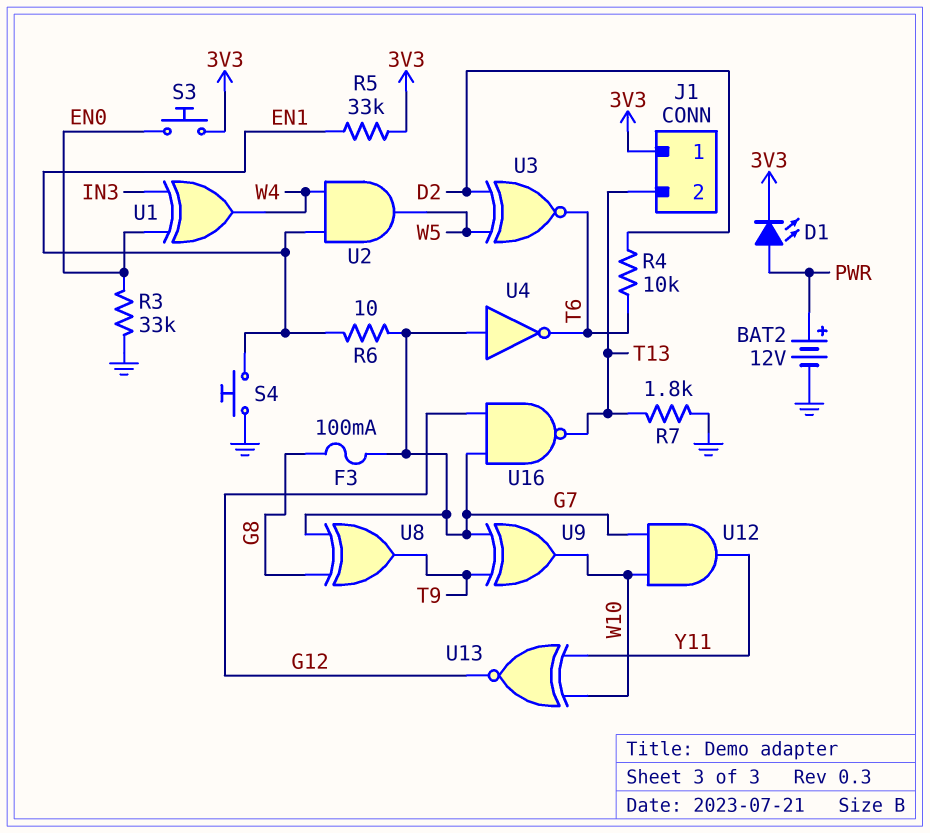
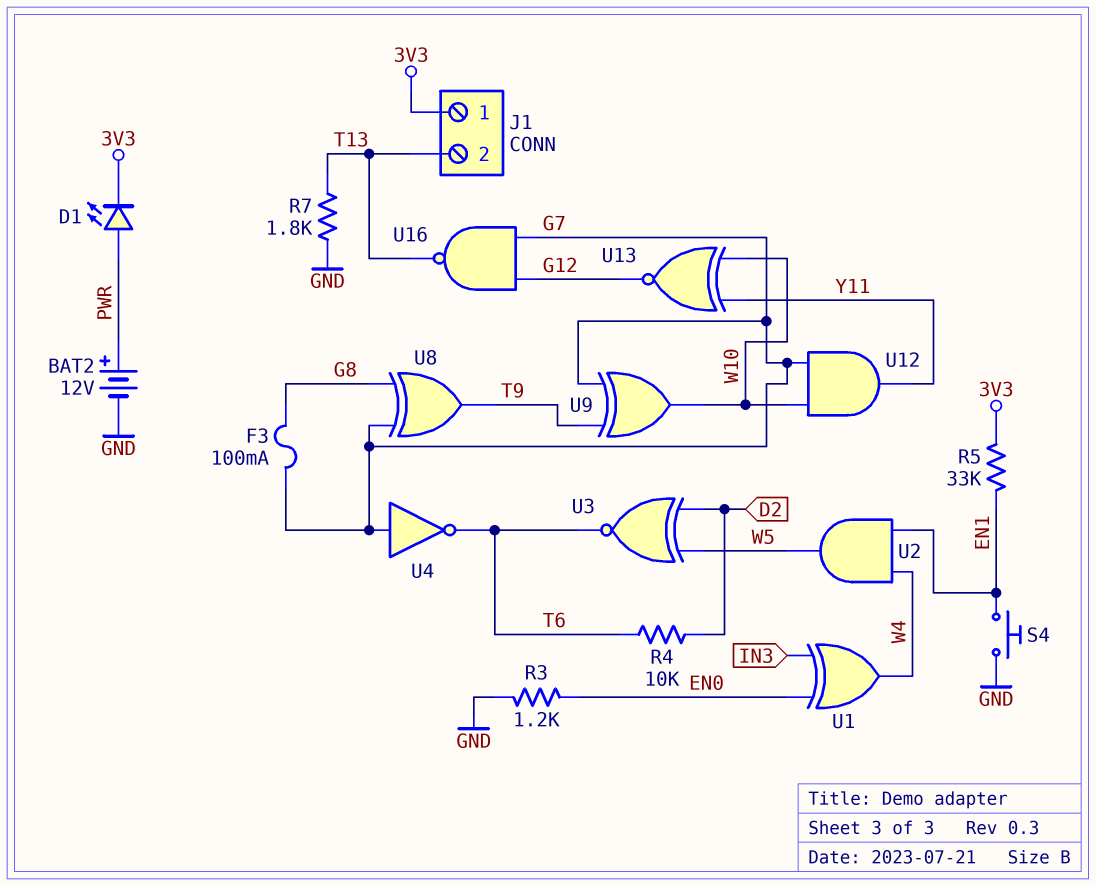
R3: 33k (EN0, GND) -> 1.2k (EN0, GND)
R6: 10 (EN1, G7) -> none
S3: button (3V3, EN0) -> none

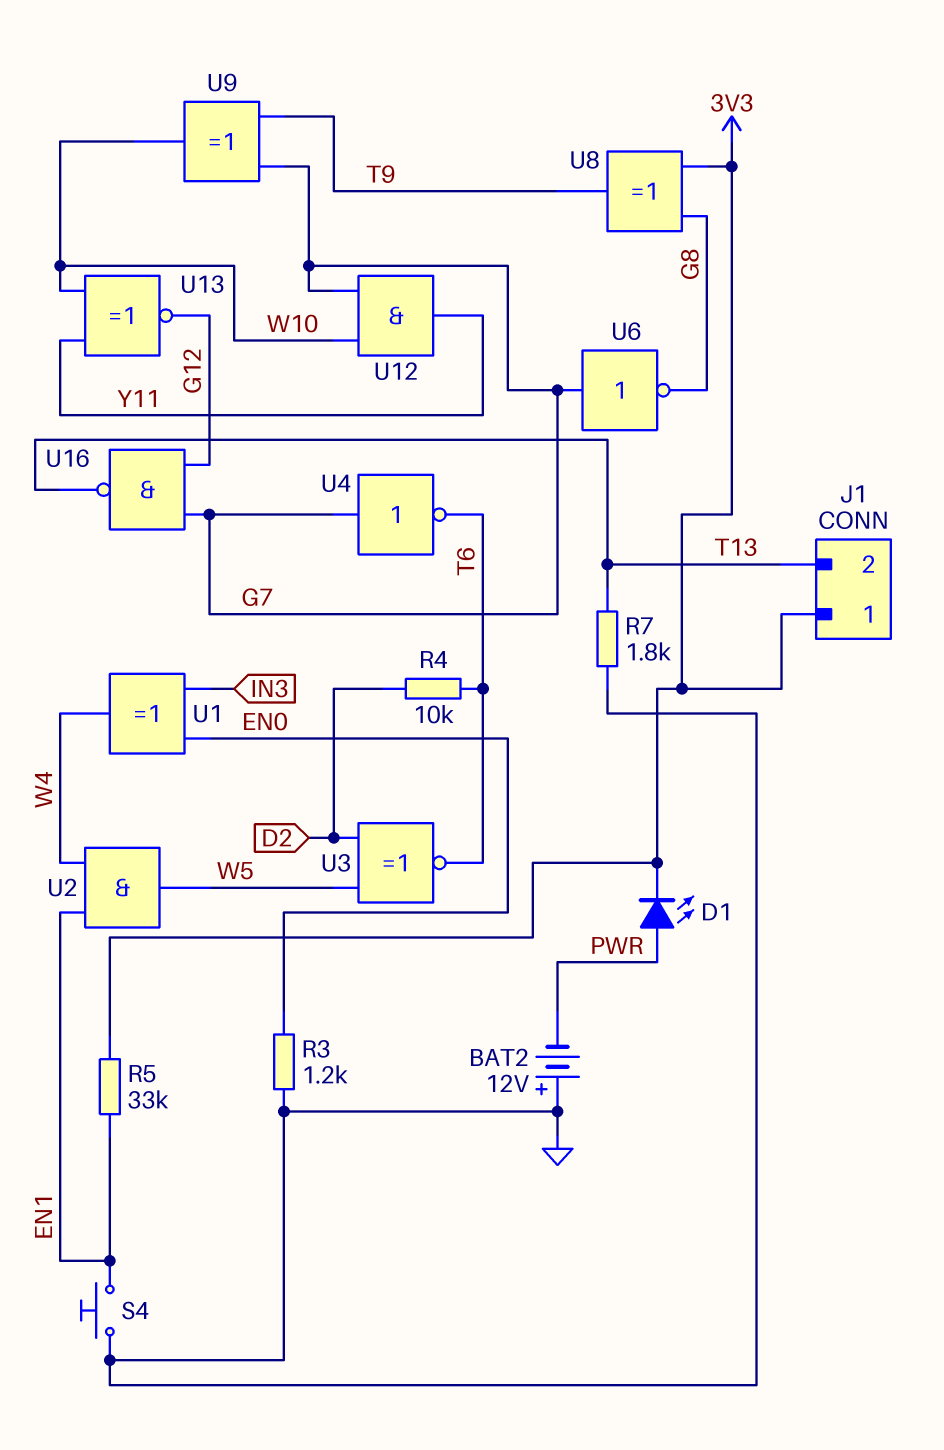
BAT2: 12V (plus PWR, minus GND) -> 12V (plus GND, minus PWR)
F3: 100mA (G7, G8) -> none
U6: none -> NOT (in G7, out G8)
U8: XOR (in G7, in G8, out T9) -> XOR (in 3V3, in G8, out T9)

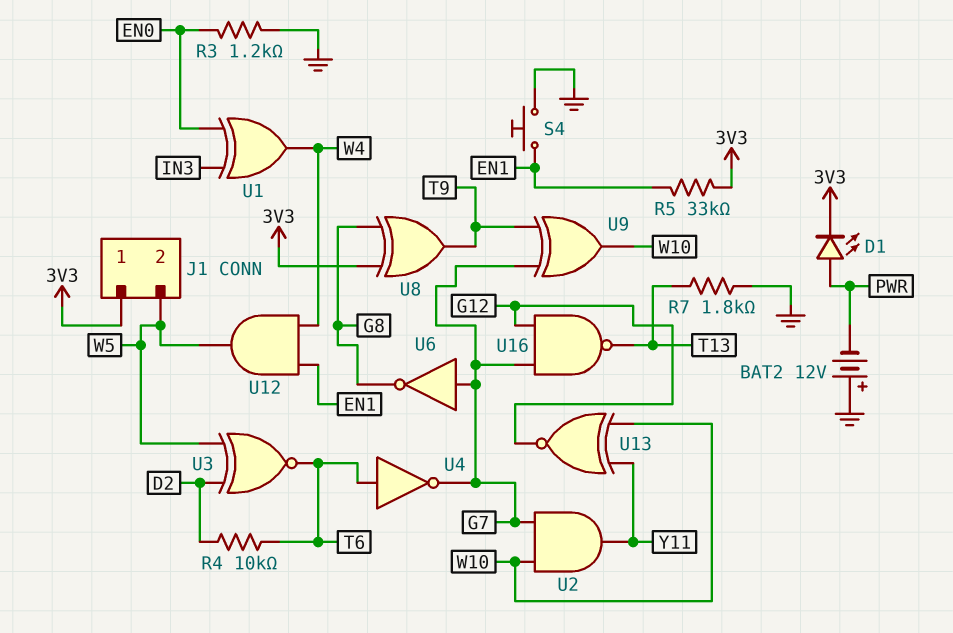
J1 pin 2: T13 -> W5
U2: AND (in EN1, in W4, out W5) -> AND (in G7, in W10, out Y11)
U4: NOT (in G7, out T6) -> NOT (in T6, out G7)
U12: AND (in G7, in W10, out Y11) -> AND (in EN1, in W4, out W5)

